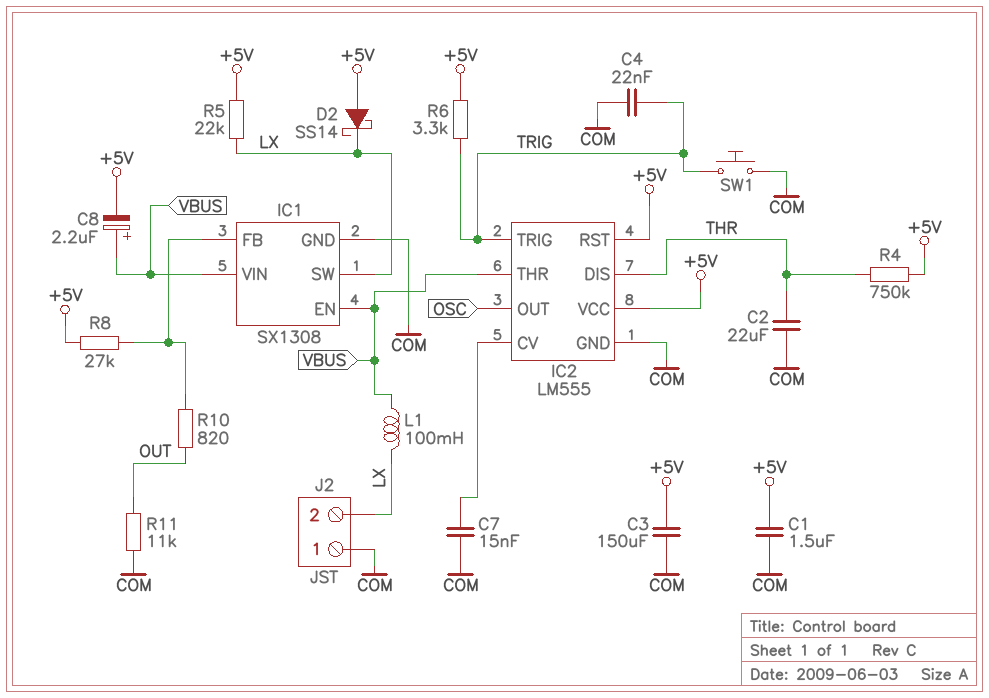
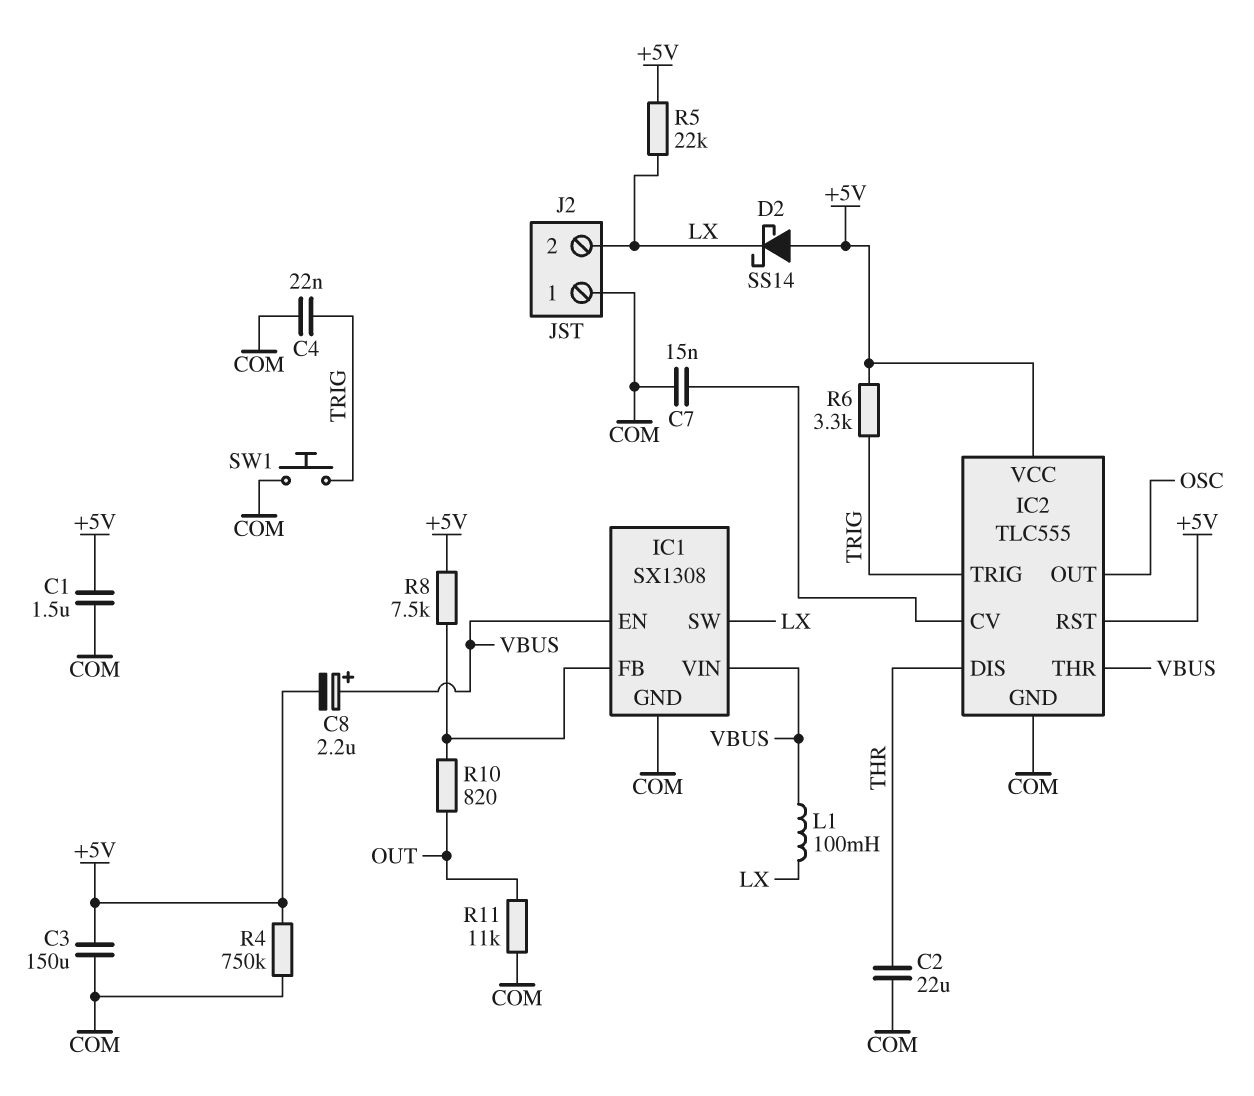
IC2: LM555 -> TLC555
R4: 750k (+5V, THR) -> 750k (+5V, COM)
R8: 27k (+5V, IC1/FB) -> 7.5k (+5V, IC1/FB)

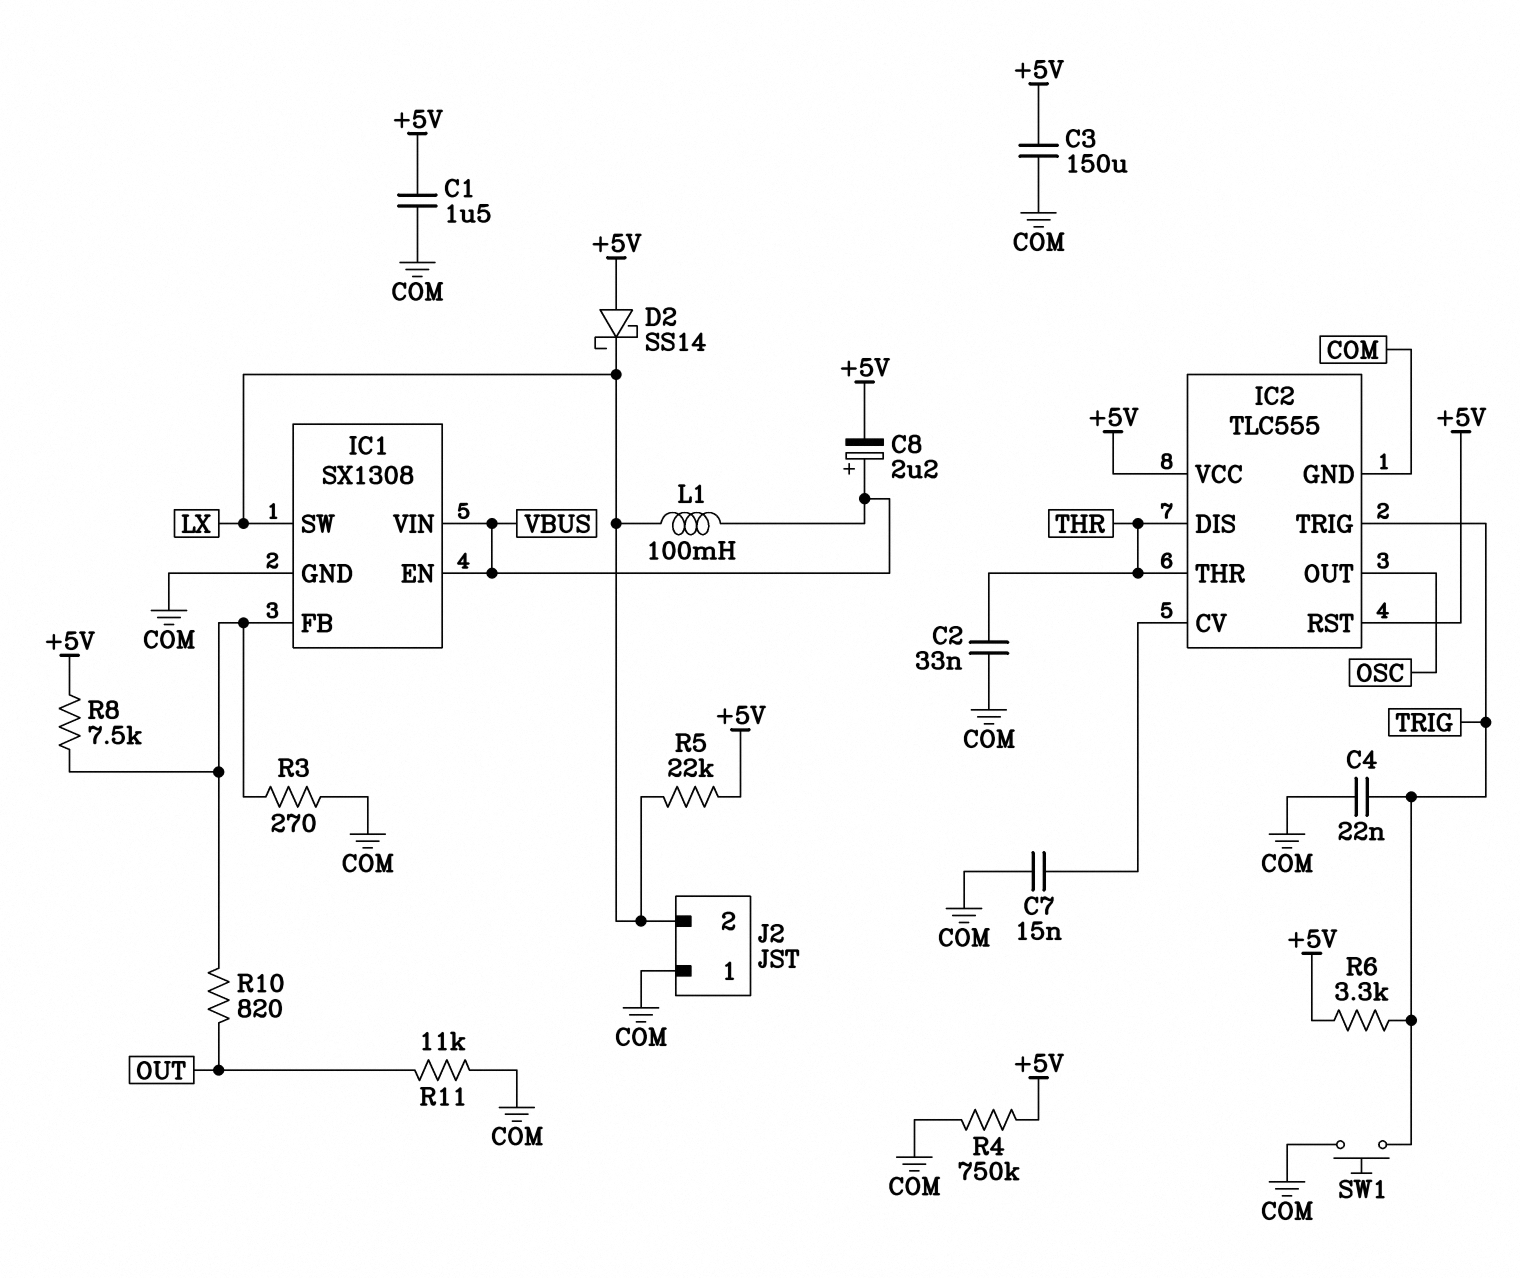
C2: 22uF (COM, THR) -> 33nF (COM, THR)
IC2 pin THR: VBUS -> THR
R3: none -> 270 (COM, IC1/FB)

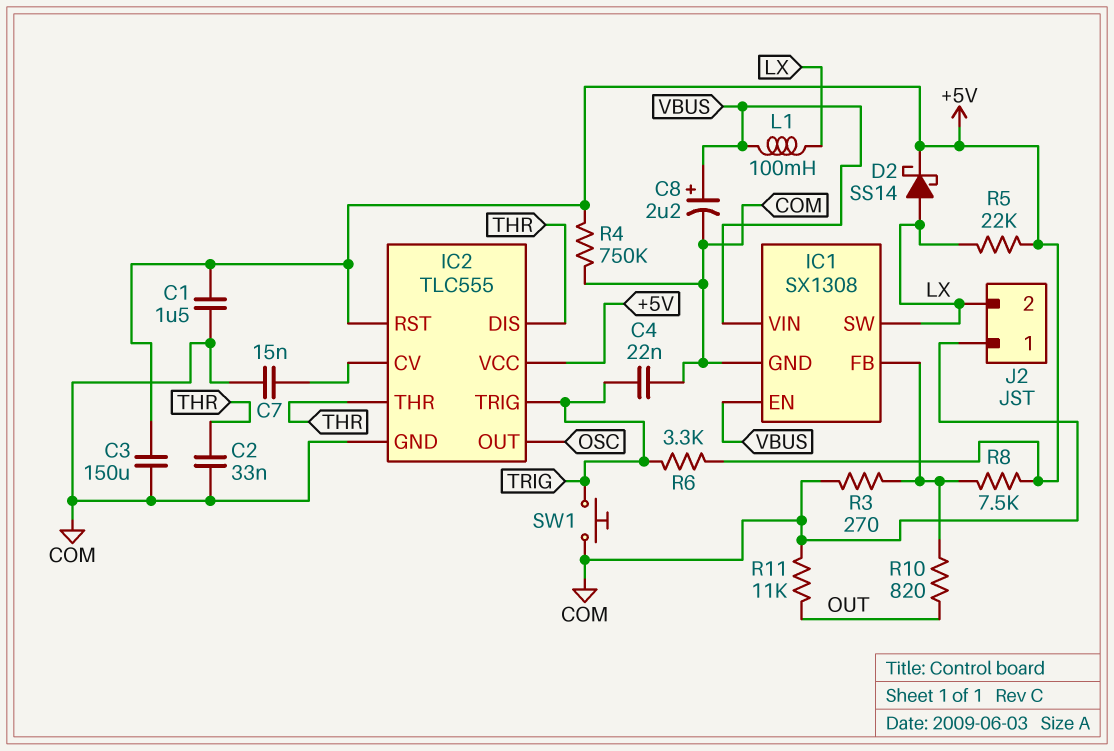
C8: 2.2uF (plus VBUS, minus +5V) -> 2.2uF (plus VBUS, minus COM)
D2: schottky SS14 (A +5V, K LX) -> schottky SS14 (A LX, K +5V)

